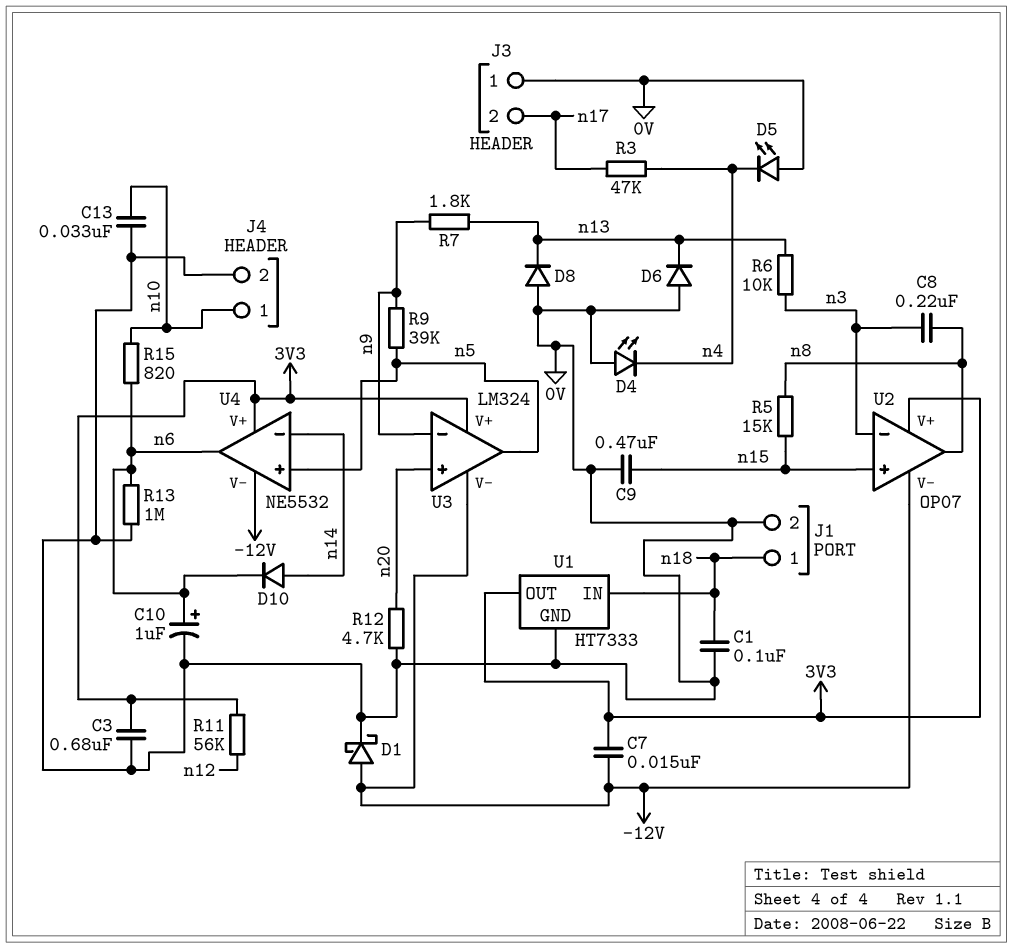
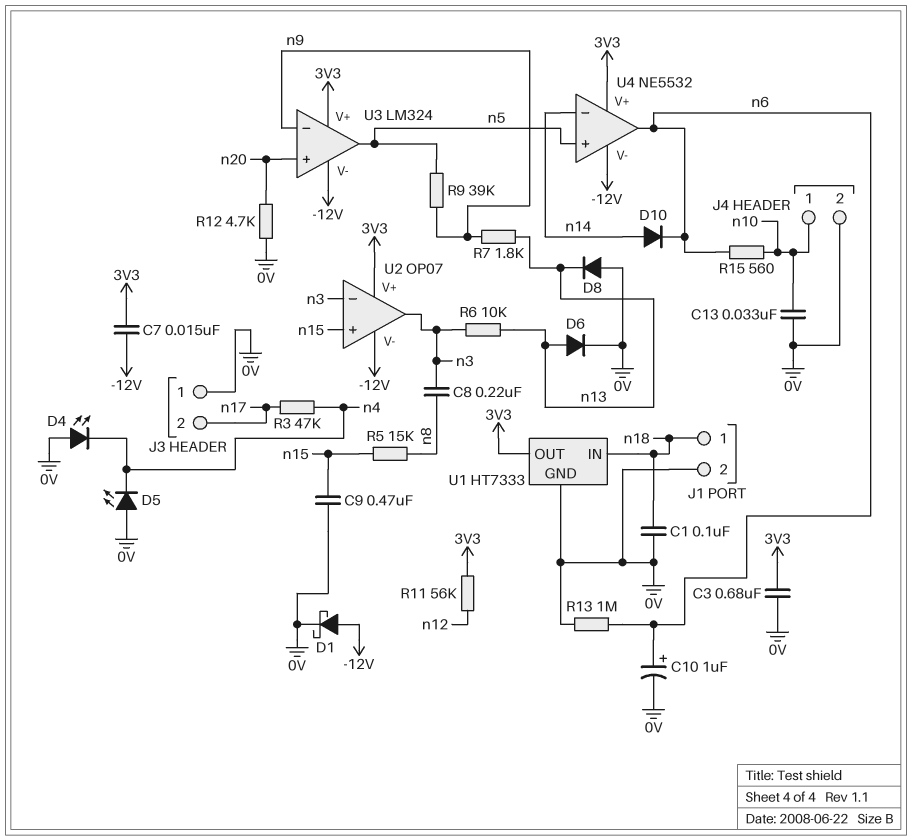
D6: diode (A 0V, K n13) -> diode (A n13, K 0V)
R15: 820 (n6, n10) -> 560 (n6, n10)
U2 pin out: n8 -> n3

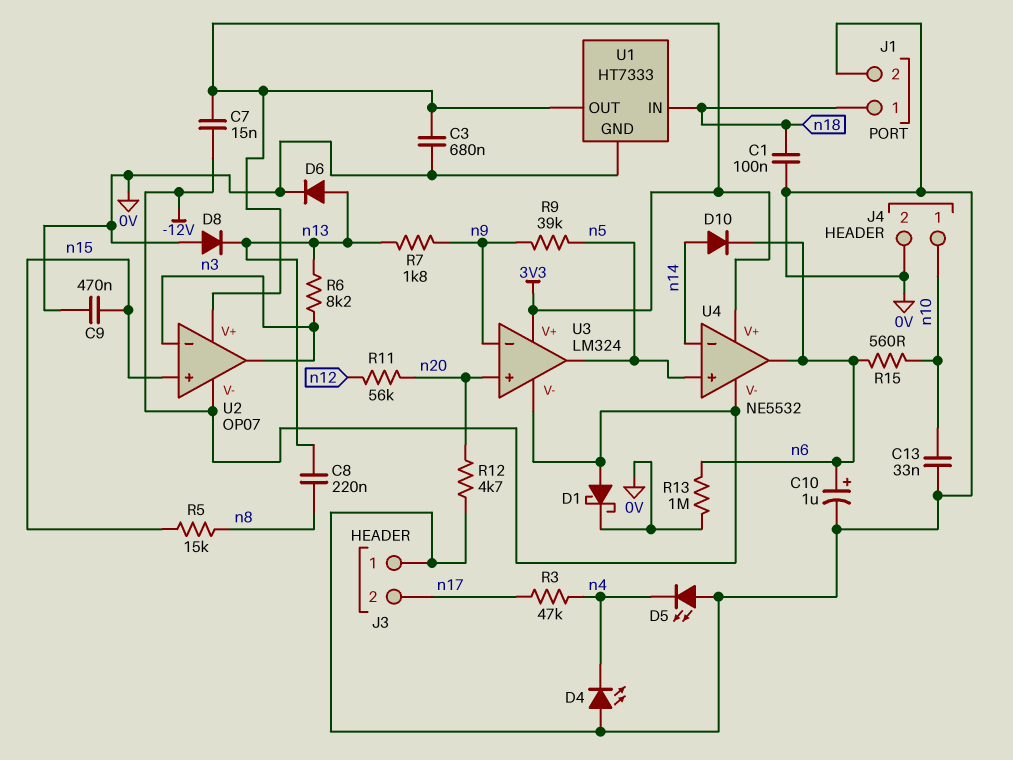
C8: 220nF (n3, n8) -> 220nF (n8, n13)
R6: 10k (n3, n13) -> 8.2k (n3, n13)
R11: 56k (3V3, n12) -> 56k (n12, n20)

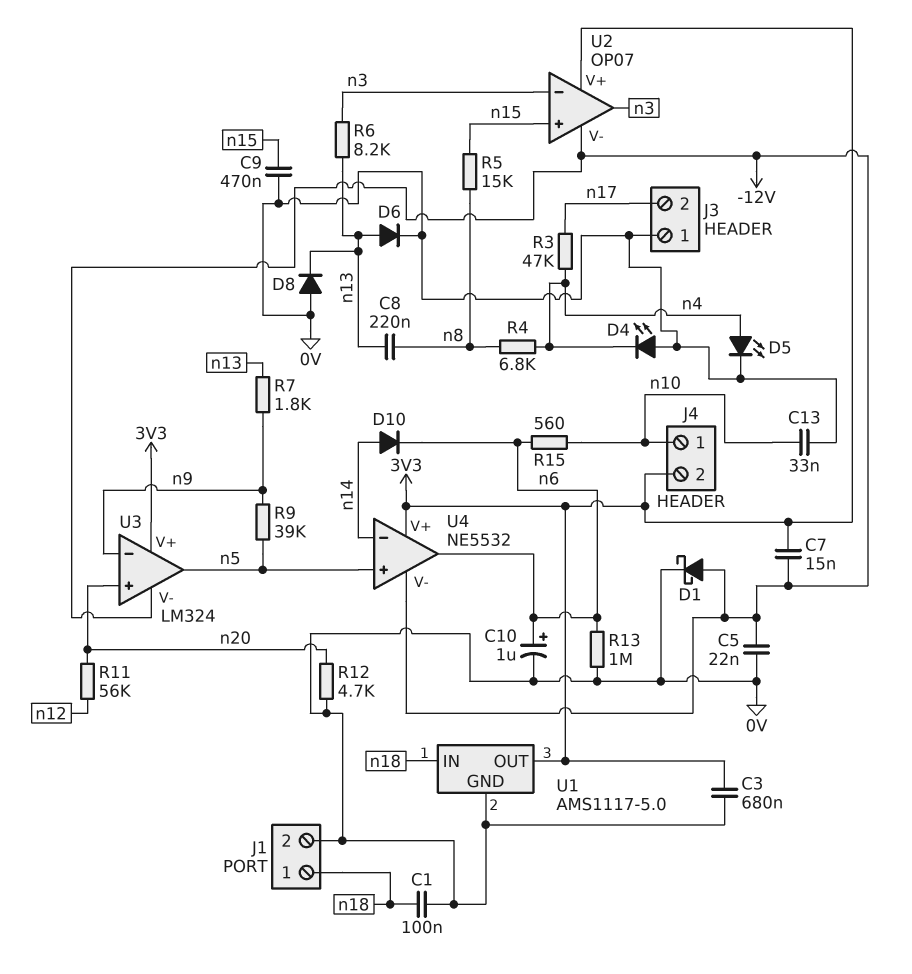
C5: none -> 22nF (-12V, 0V)
D5: LED (A 0V, K n4) -> LED (A n4, K 0V)
J4 pin 2: 0V -> 3V3
R4: none -> 6.8k (n4, n8)
U1: HT7333 -> AMS1117-5.0

